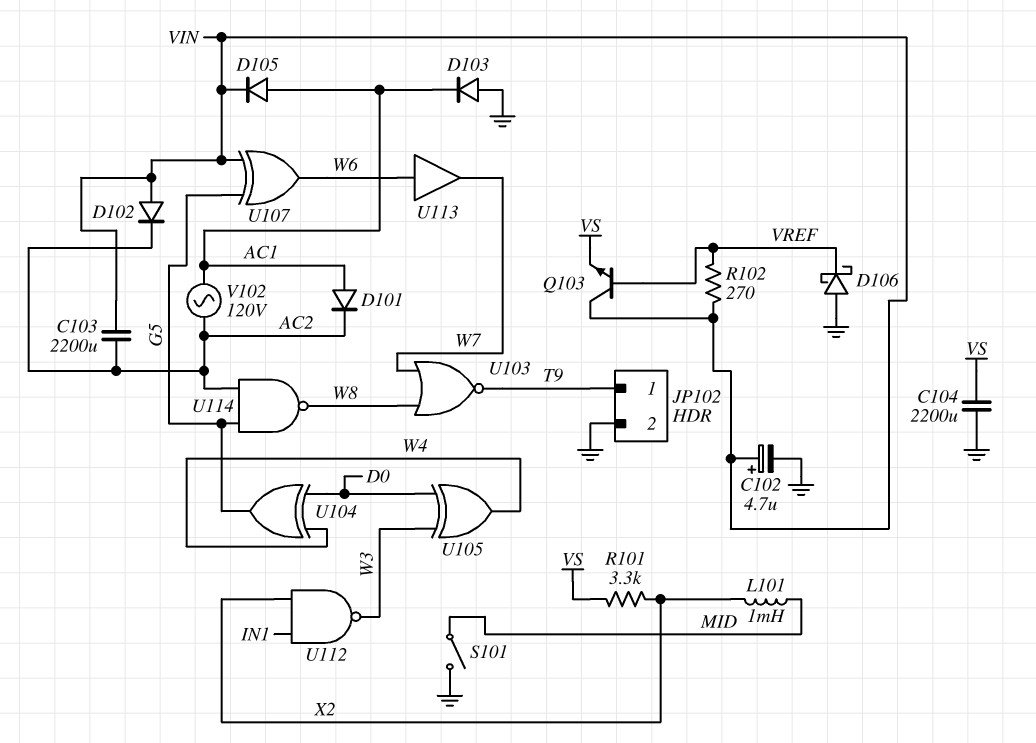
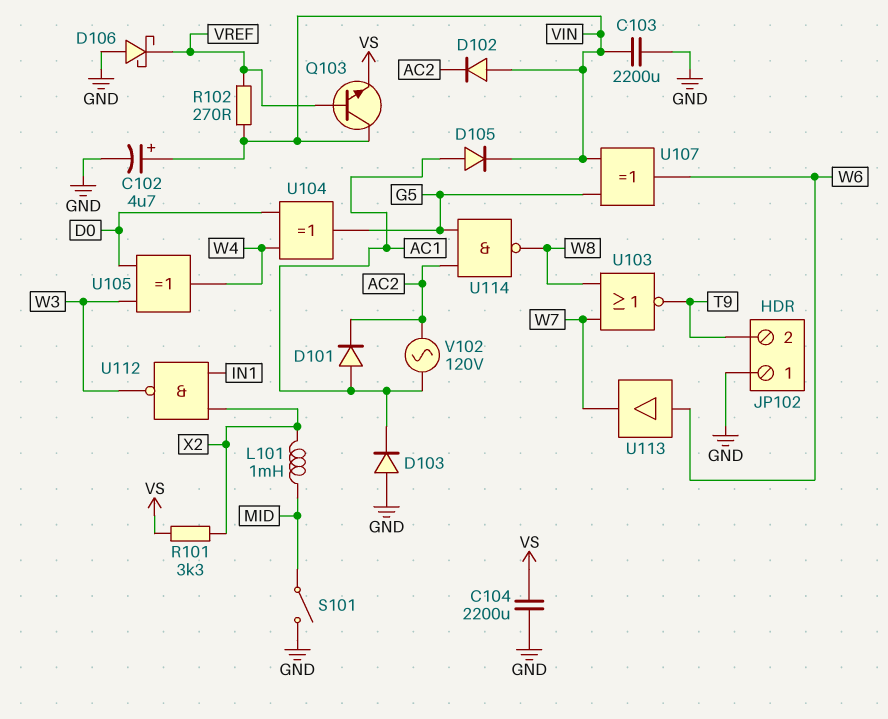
C103: 2200uF (AC2, VIN) -> 2200uF (GND, VIN)
JP102 pin 1: T9 -> GND
JP102 pin 2: GND -> T9

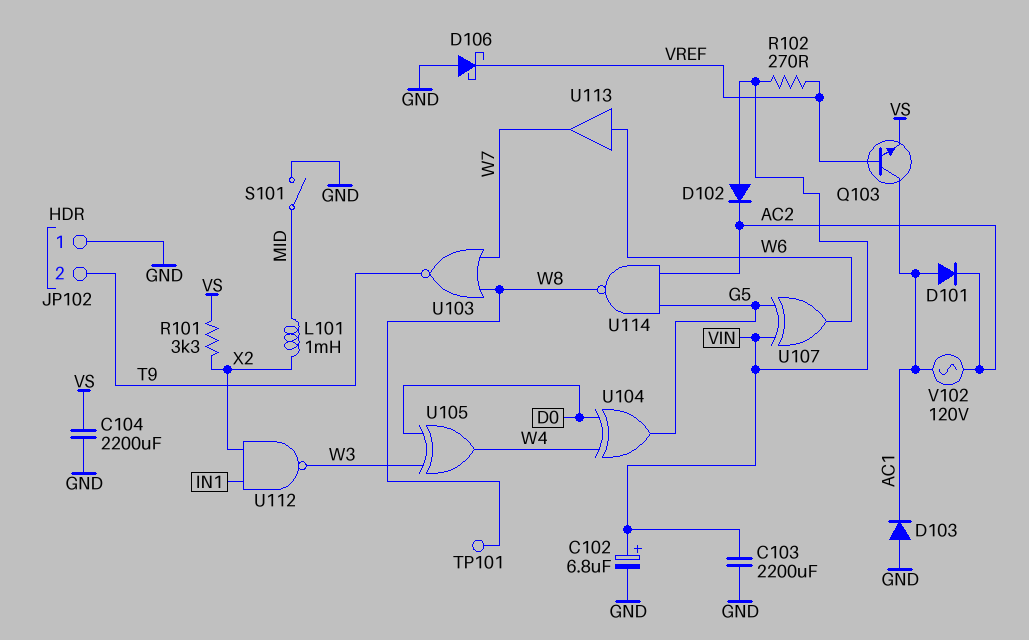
C102: 4.7uF (plus VIN, minus GND) -> 6.8uF (plus VIN, minus GND)
D105: diode (A AC1, K VIN) -> none
Q103: NPN (B VREF, C VIN, E VS) -> NPN (B VREF, C AC1, E VS)
TP101: none -> test point (W8)

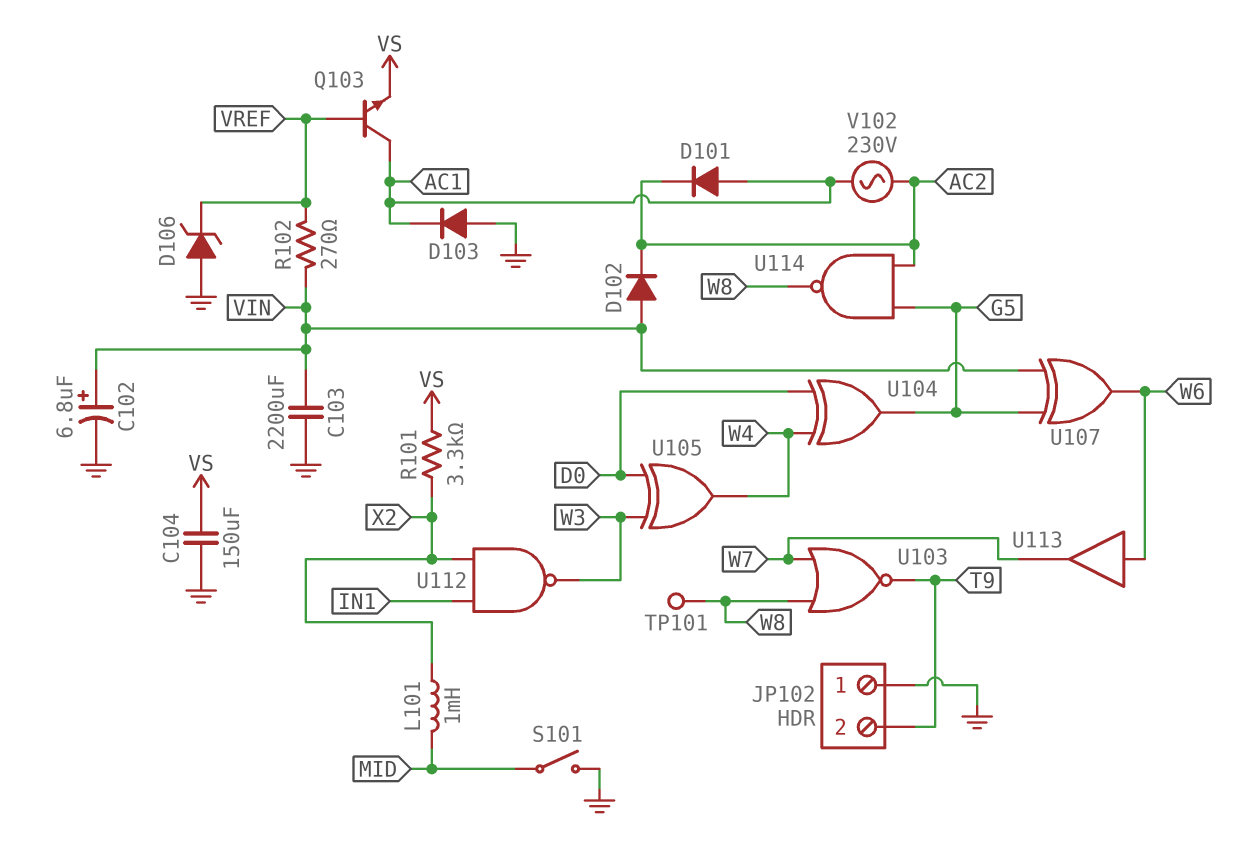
C104: 2200uF (GND, VS) -> 150uF (GND, VS)
D106: schottky (A GND, K VREF) -> zener (A GND, K VREF)
V102: AC 120V (AC1, AC2) -> AC 230V (AC1, AC2)

